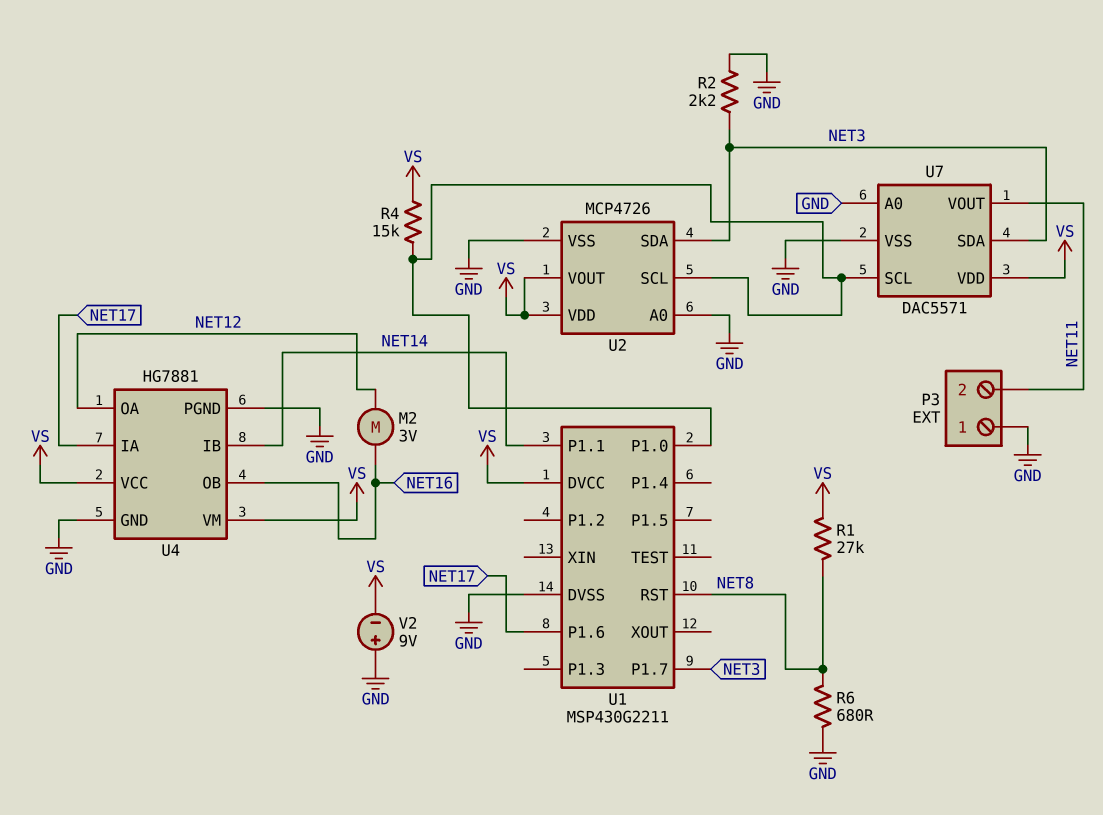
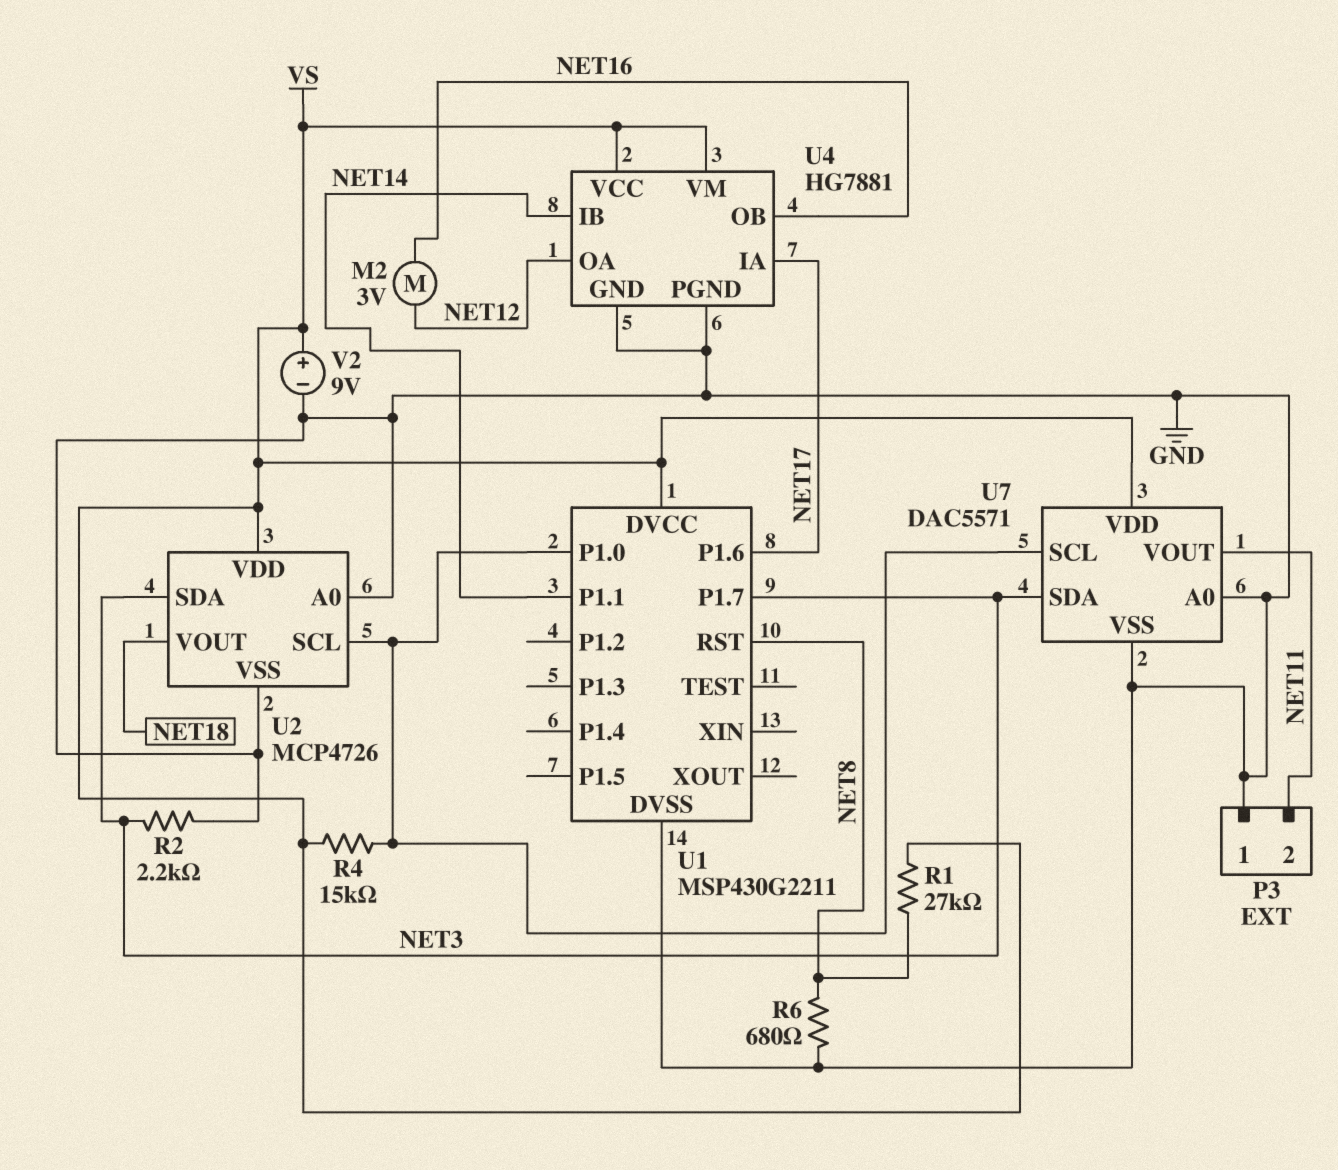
U2 pin VOUT: VS -> NET18
V2: 9V (plus GND, minus VS) -> 9V (plus VS, minus GND)

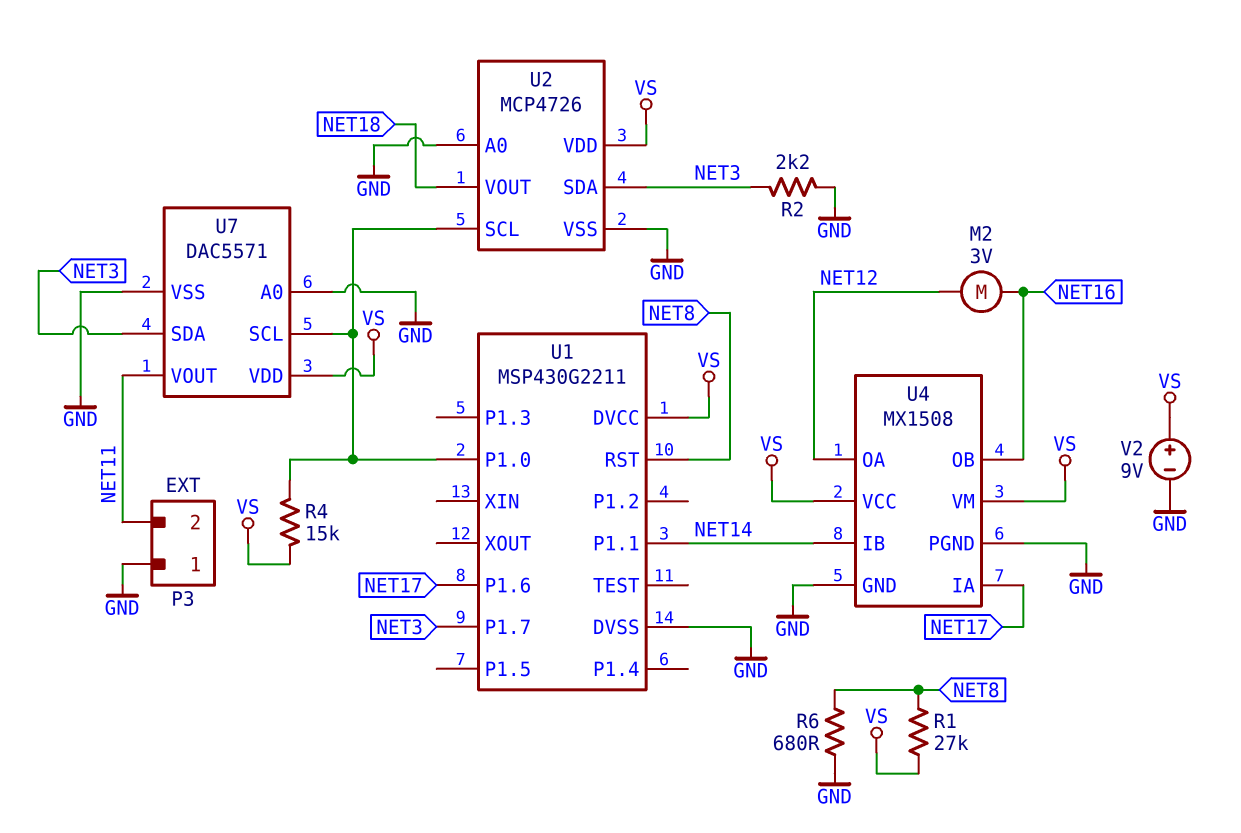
U4: HG7881 -> MX1508

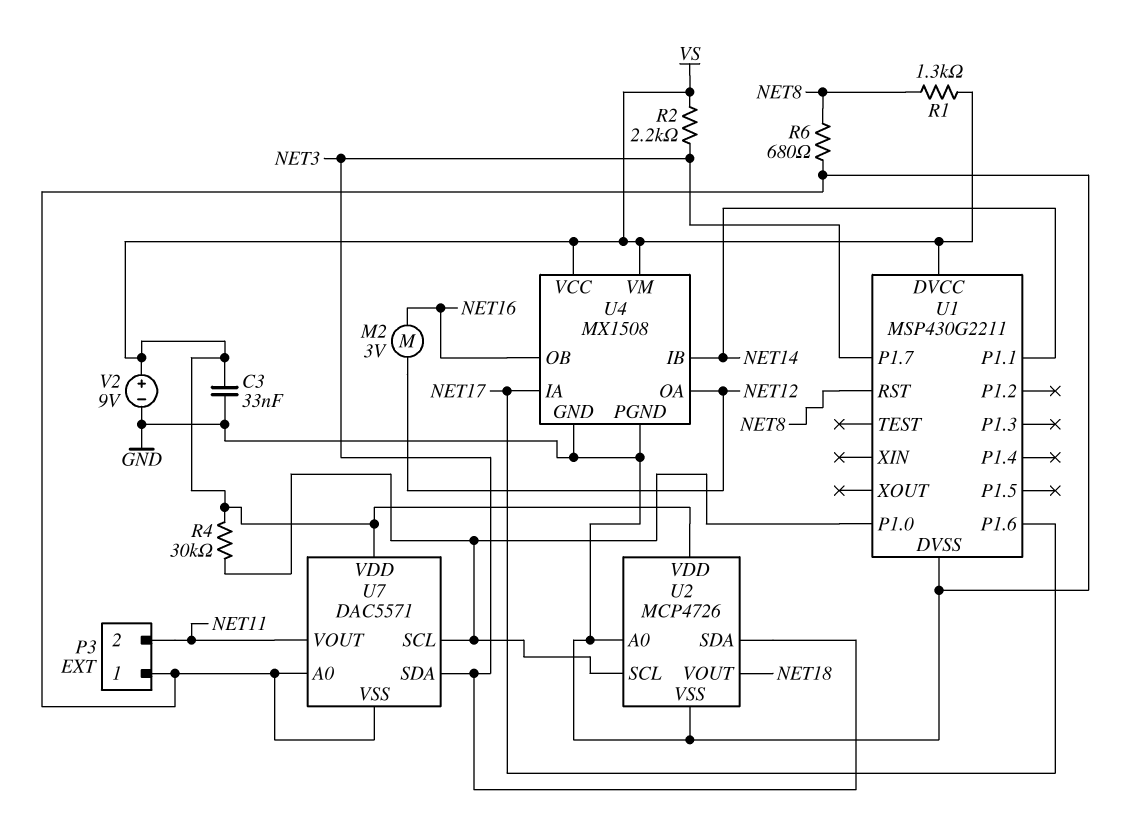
C3: none -> 33nF (GND, VS)
R1: 27k (NET8, VS) -> 1.3k (NET8, VS)
R2: 2.2k (GND, NET3) -> 2.2k (NET3, VS)
R4: 15k (U1/P1.0, VS) -> 30k (U1/P1.0, VS)

